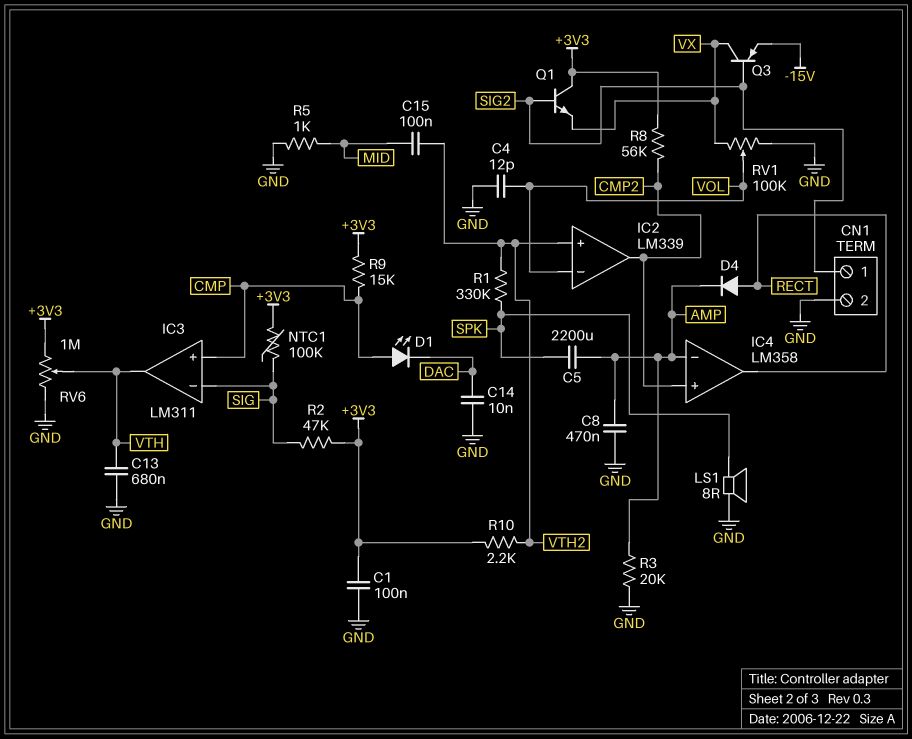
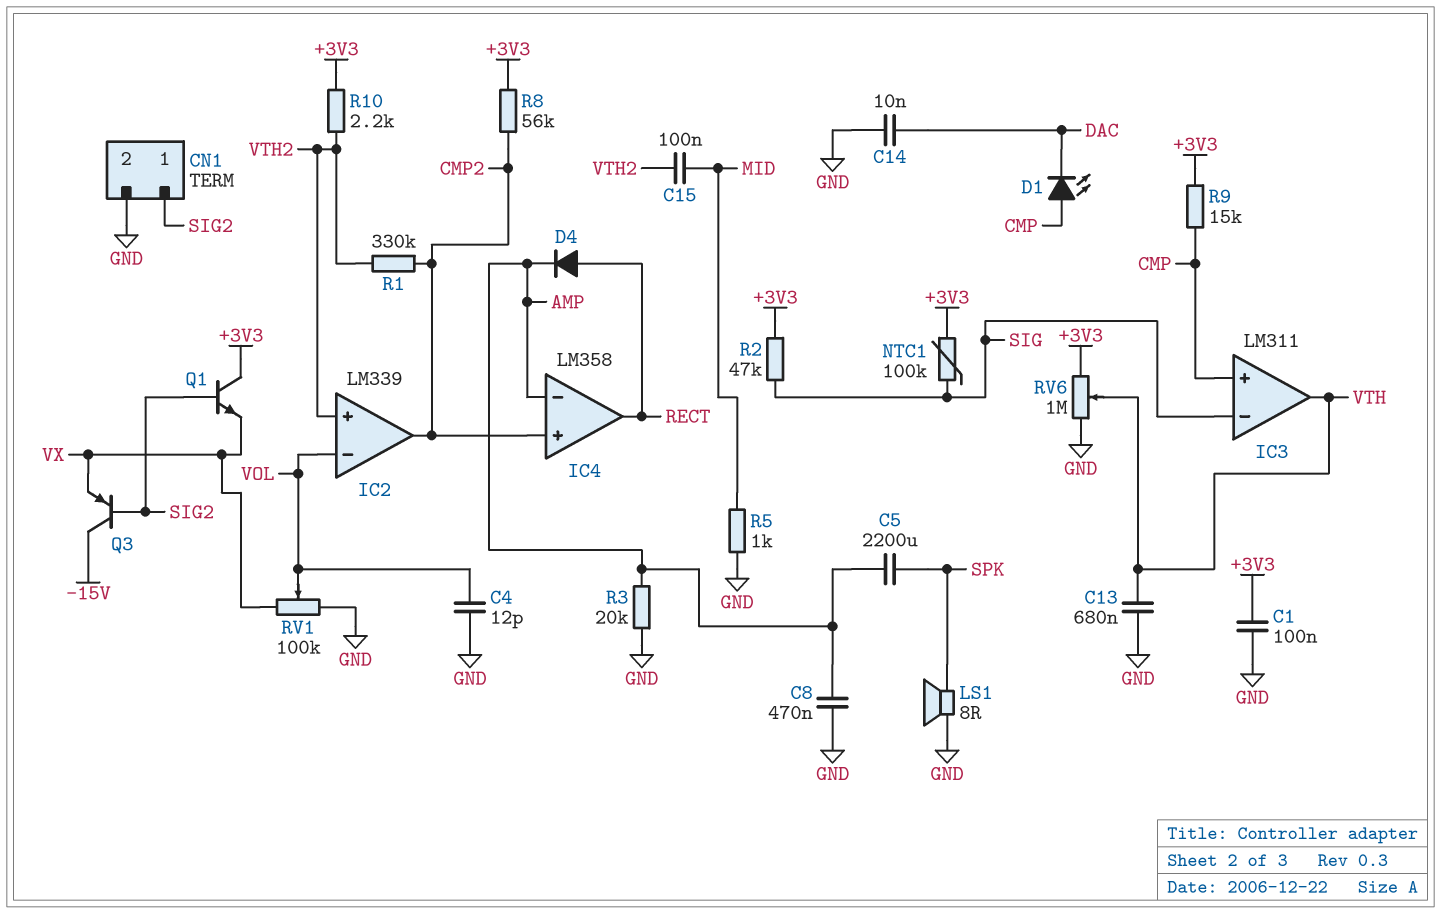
Q3: PNP (B SIG2, C VX, E -15V) -> PNP (B SIG2, C -15V, E VX)
R1: 330k (SPK, VTH2) -> 330k (CMP2, VTH2)

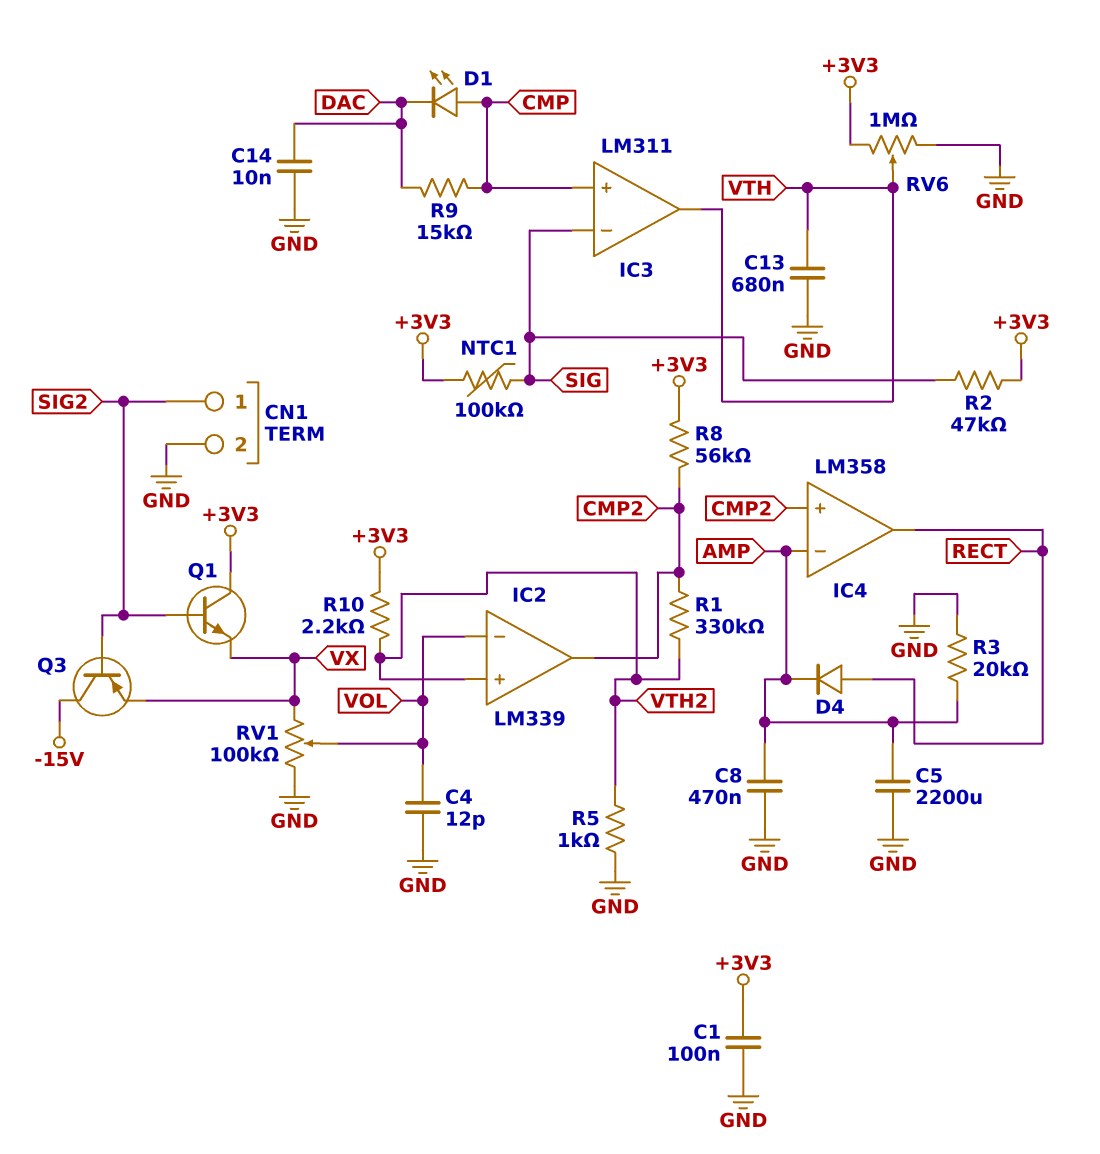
C5: 2200uF (AMP, SPK) -> 2200uF (AMP, GND)
C15: 100nF (MID, VTH2) -> none
LS1: speaker 8R (GND, SPK) -> none
R5: 1k (GND, MID) -> 1k (GND, VTH2)
R9: 15k (+3V3, CMP) -> 15k (CMP, DAC)

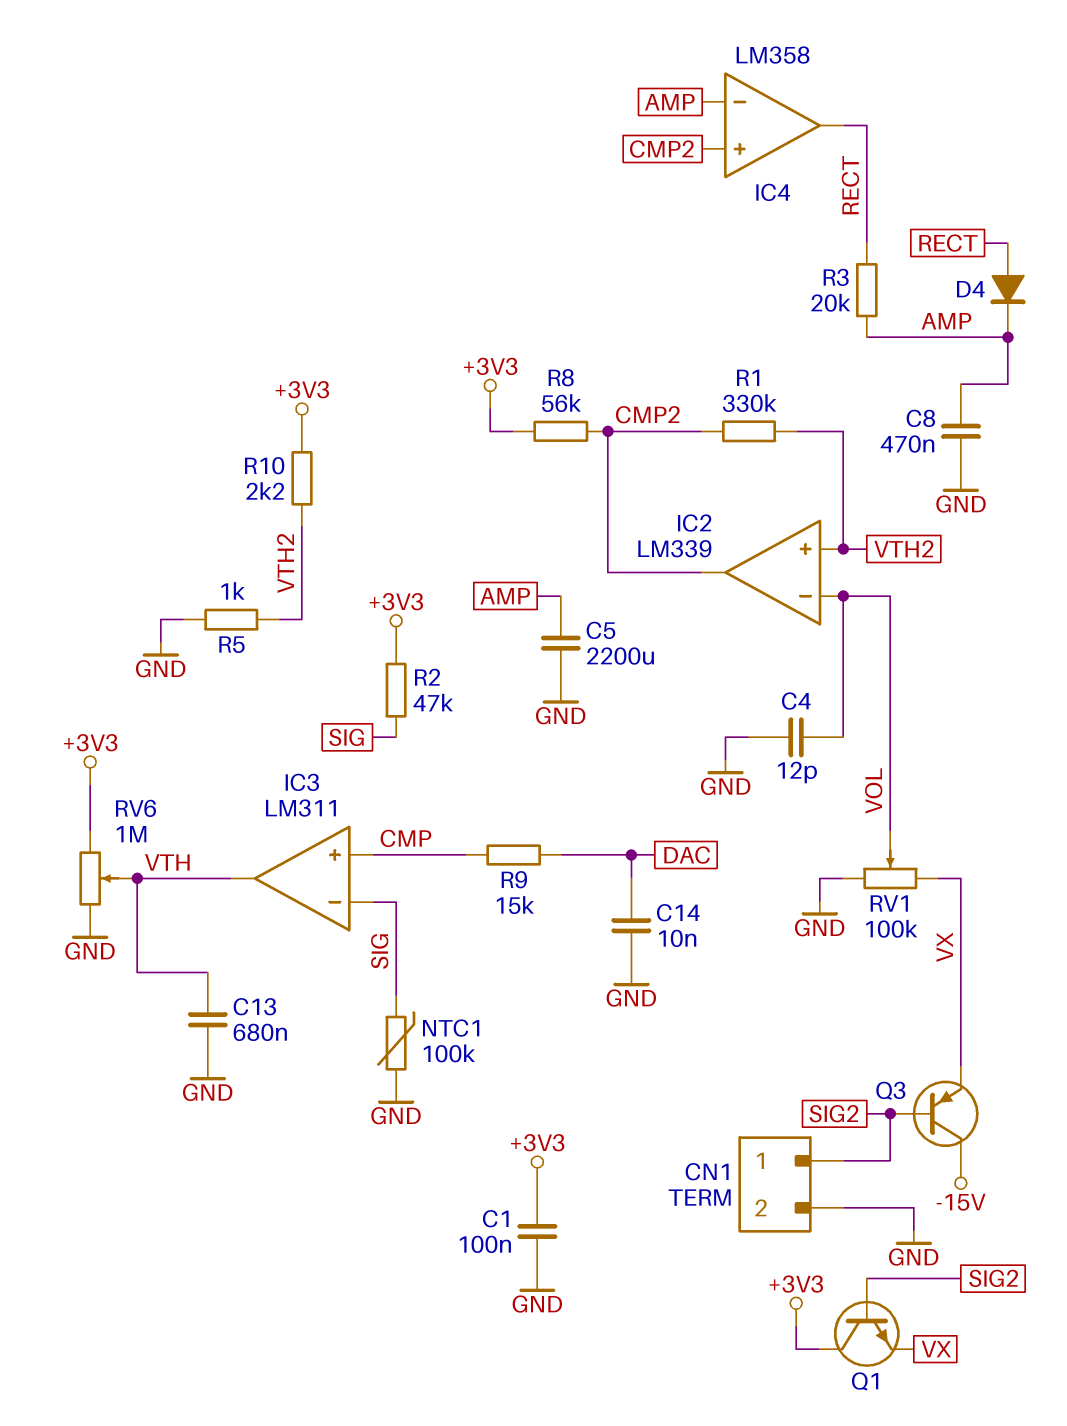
D1: LED (A CMP, K DAC) -> none
NTC1: 100k (+3V3, SIG) -> 100k (GND, SIG)
R3: 20k (AMP, GND) -> 20k (AMP, RECT)

